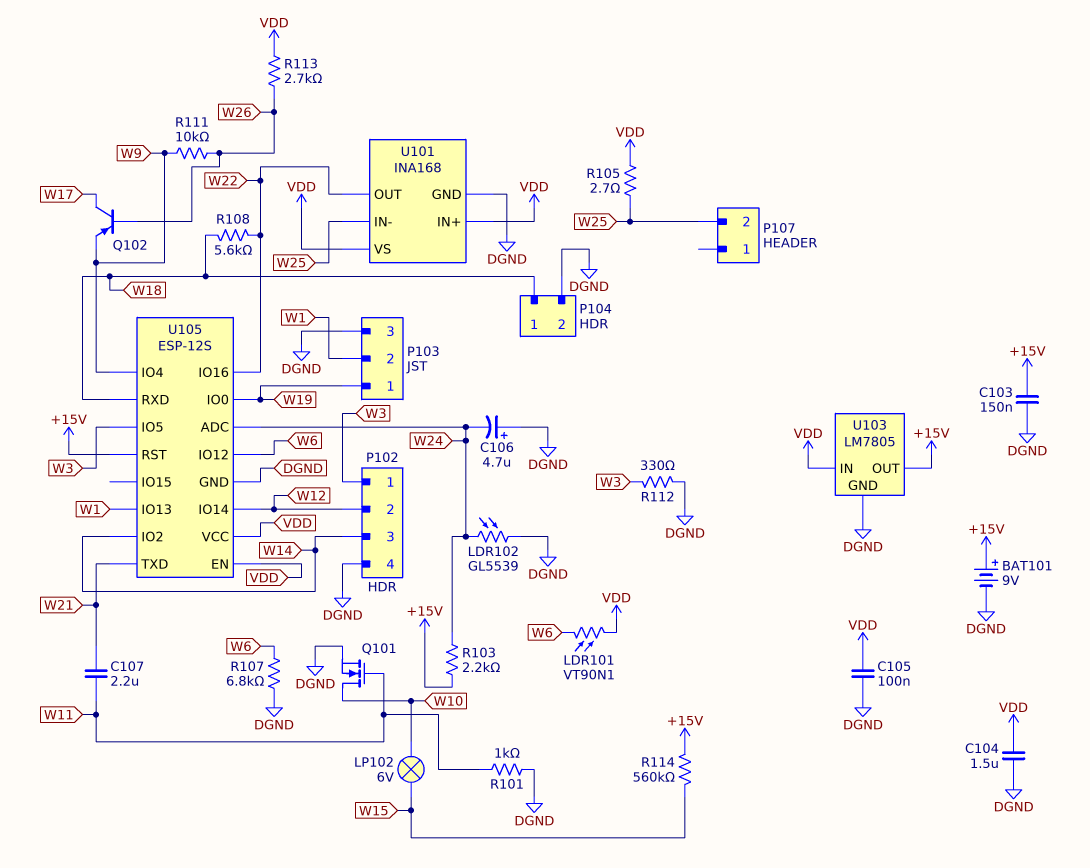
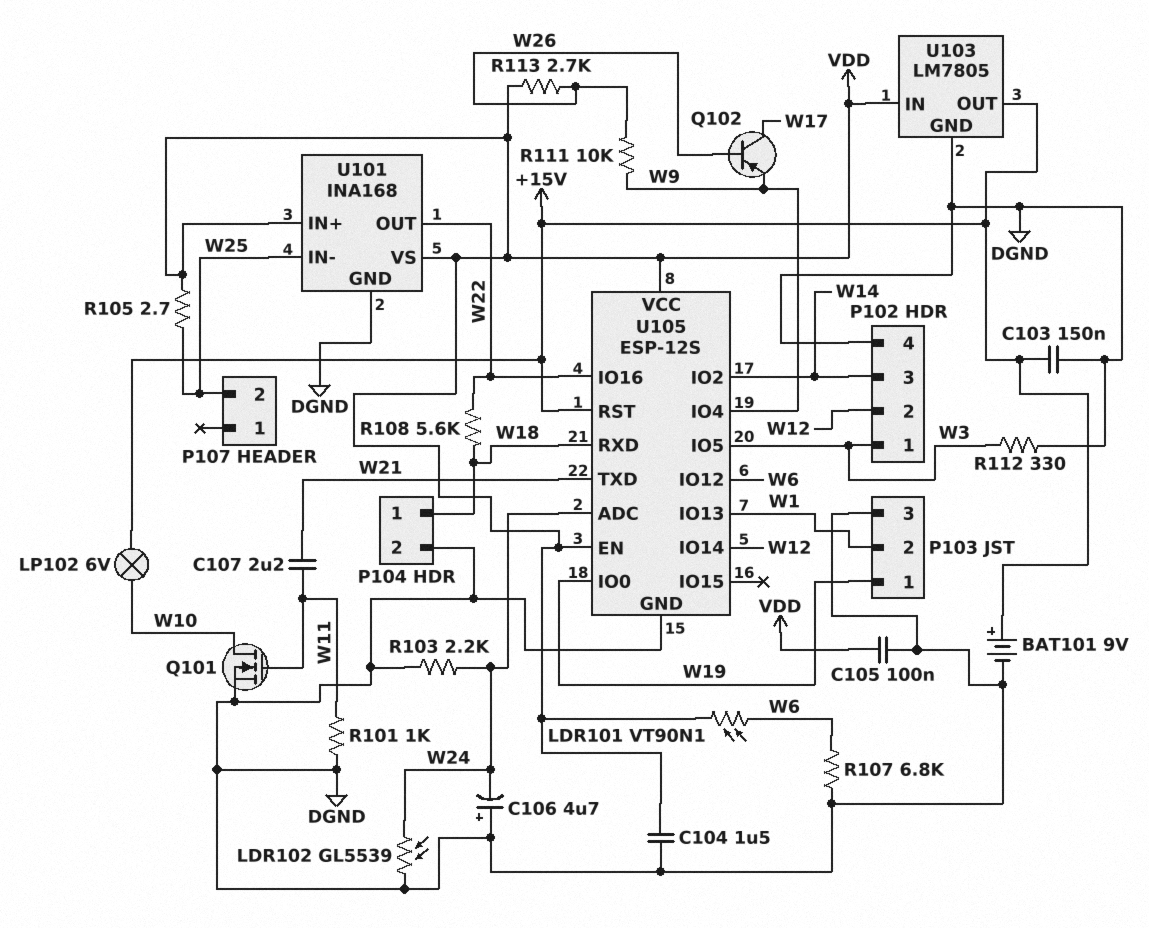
LP102: lamp 6V (W10, W15) -> lamp 6V (+15V, W10)
R103: 2.2k (+15V, W24) -> 2.2k (DGND, W24)
R114: 560k (+15V, W15) -> none

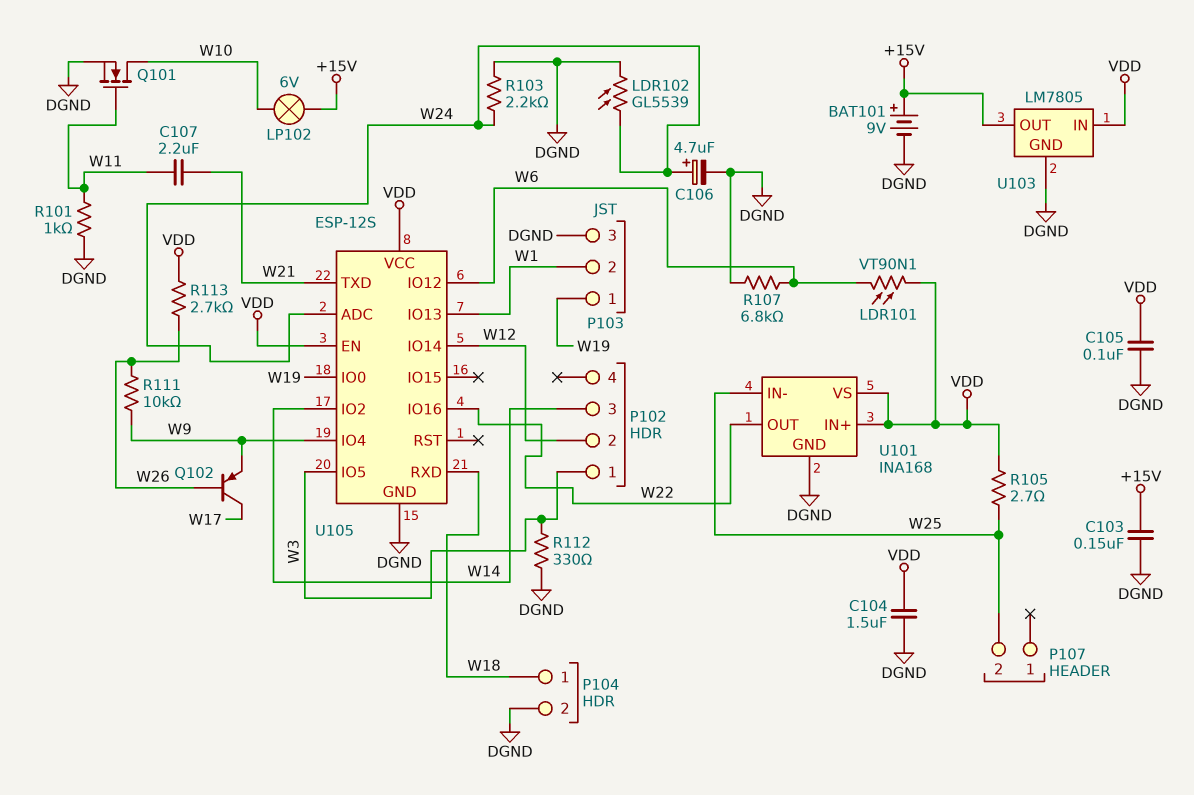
C106: 4.7uF (plus DGND, minus W24) -> 4.7uF (plus W24, minus DGND)
P102 pin 4: DGND -> none
R108: 5.6k (W18, W22) -> none
U105 pin RST: +15V -> none

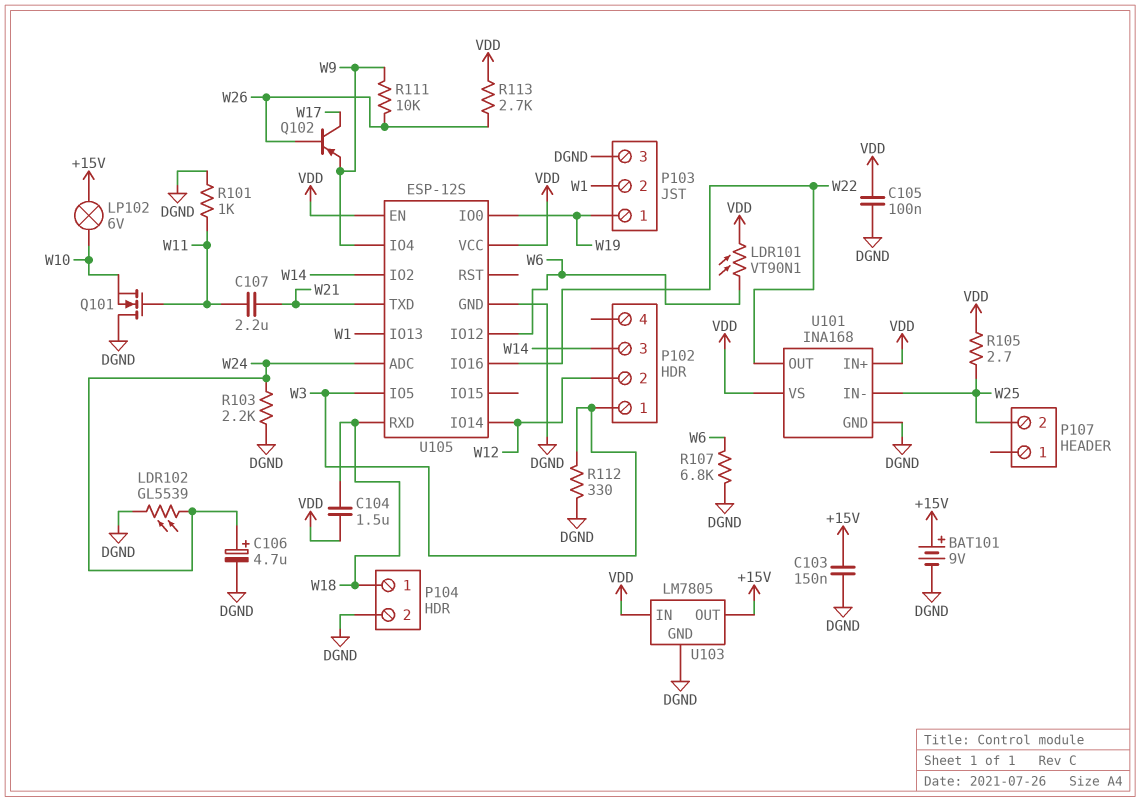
C104: 1.5uF (DGND, VDD) -> 1.5uF (VDD, W18)
Q101: NMOS (G W11, D W10, S DGND) -> NMOS (G W11, D DGND, S W10)

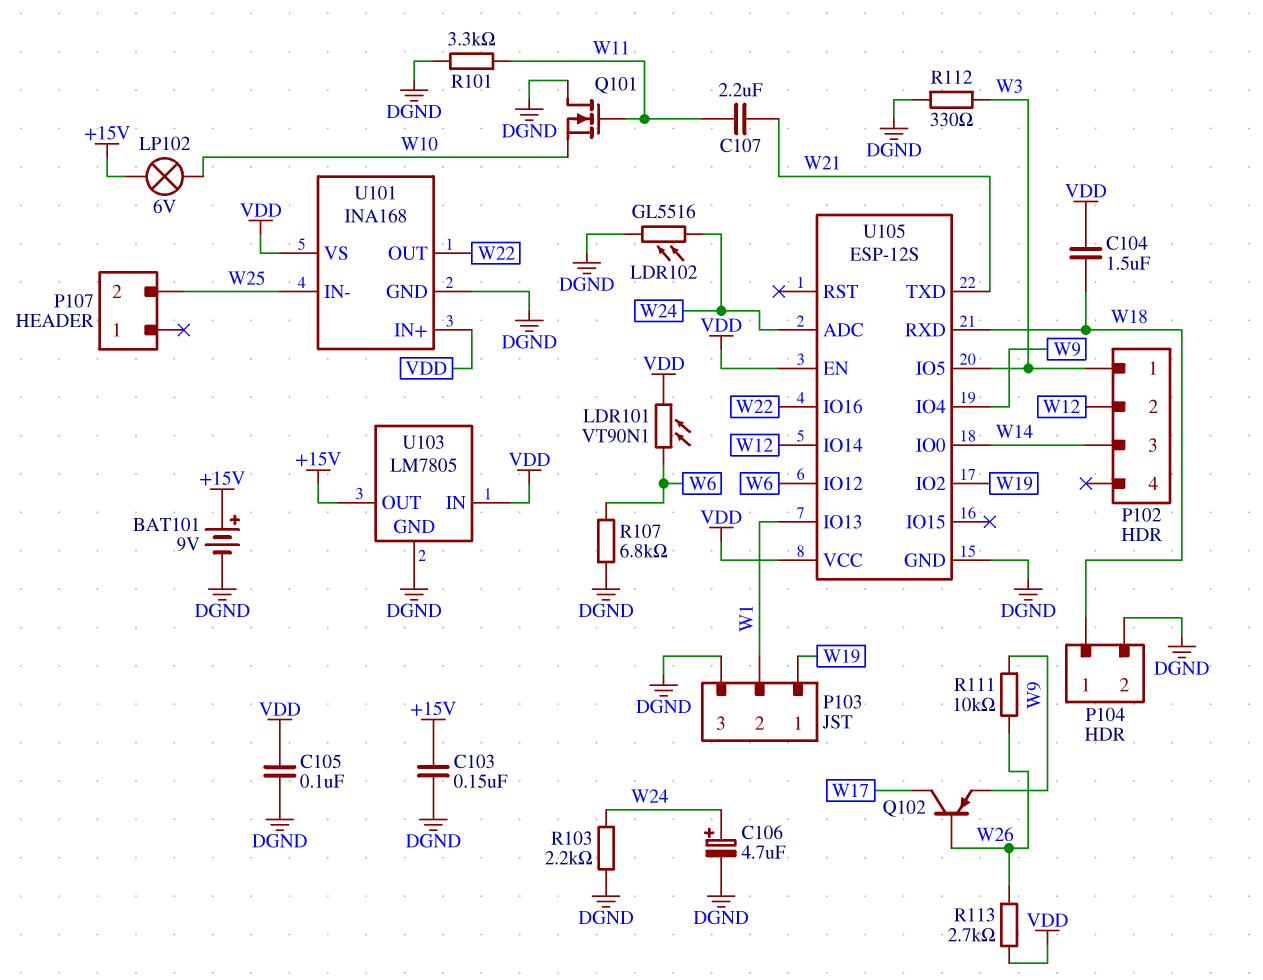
LDR102: GL5539 (DGND, W24) -> GL5516 (DGND, W24)
R101: 1k (DGND, W11) -> 3.3k (DGND, W11)
R105: 2.7 (VDD, W25) -> none
U105 pin IO0: W19 -> W14
U105 pin IO2: W14 -> W19

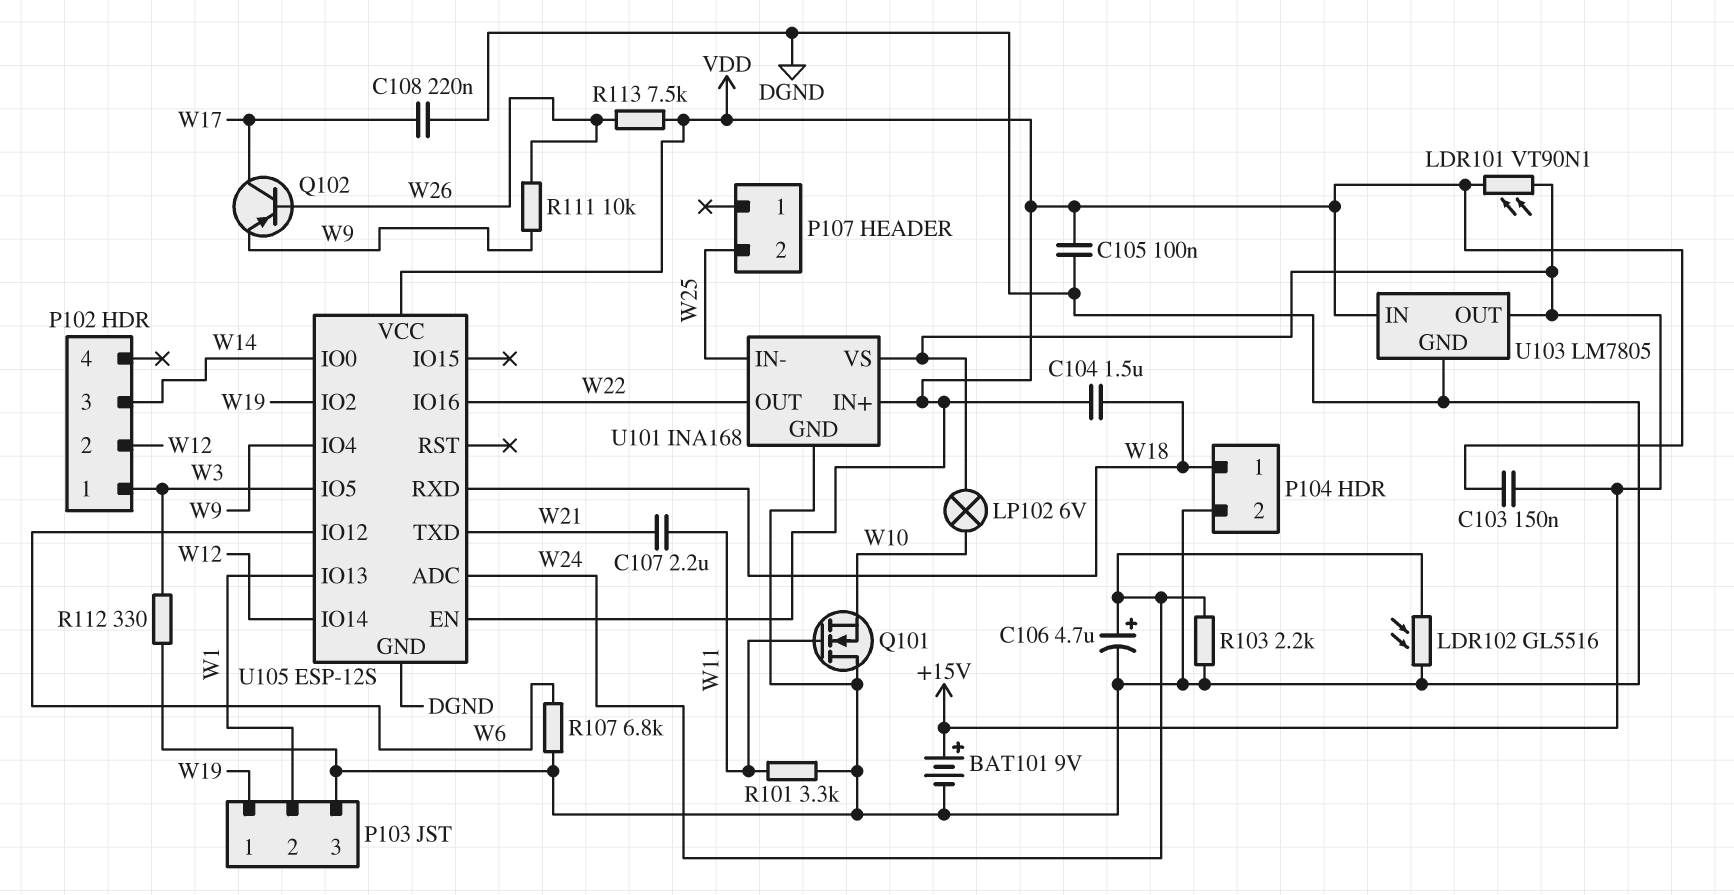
C103: 150nF (+15V, DGND) -> 150nF (+15V, VDD)
C108: none -> 220nF (DGND, W17)
LDR101: VT90N1 (VDD, W6) -> VT90N1 (+15V, VDD)
R113: 2.7k (VDD, W26) -> 7.5k (VDD, W26)
U101 pin VS: VDD -> +15V

